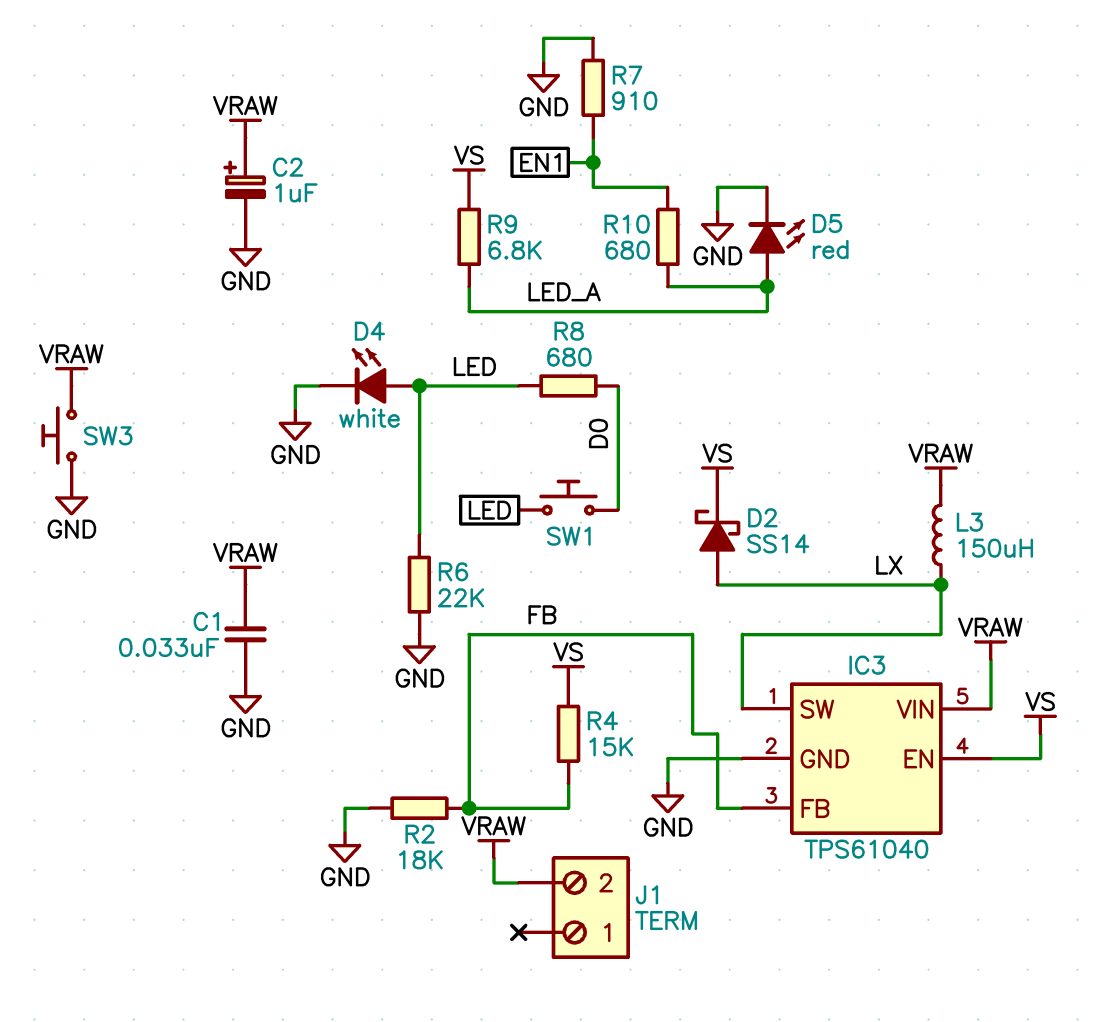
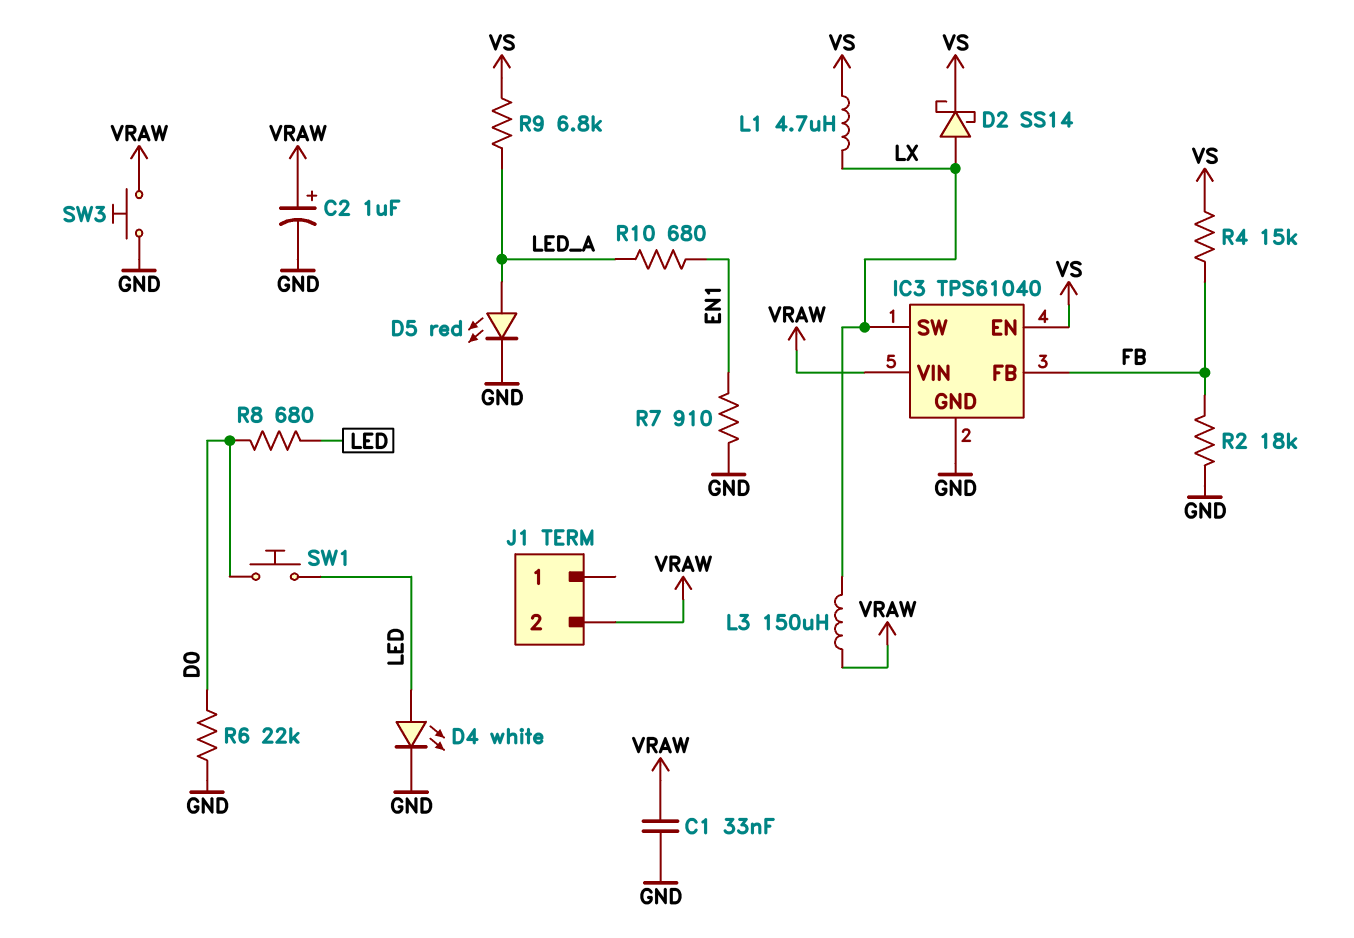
L1: none -> 4.7uH (LX, VS)
R6: 22k (GND, LED) -> 22k (D0, GND)

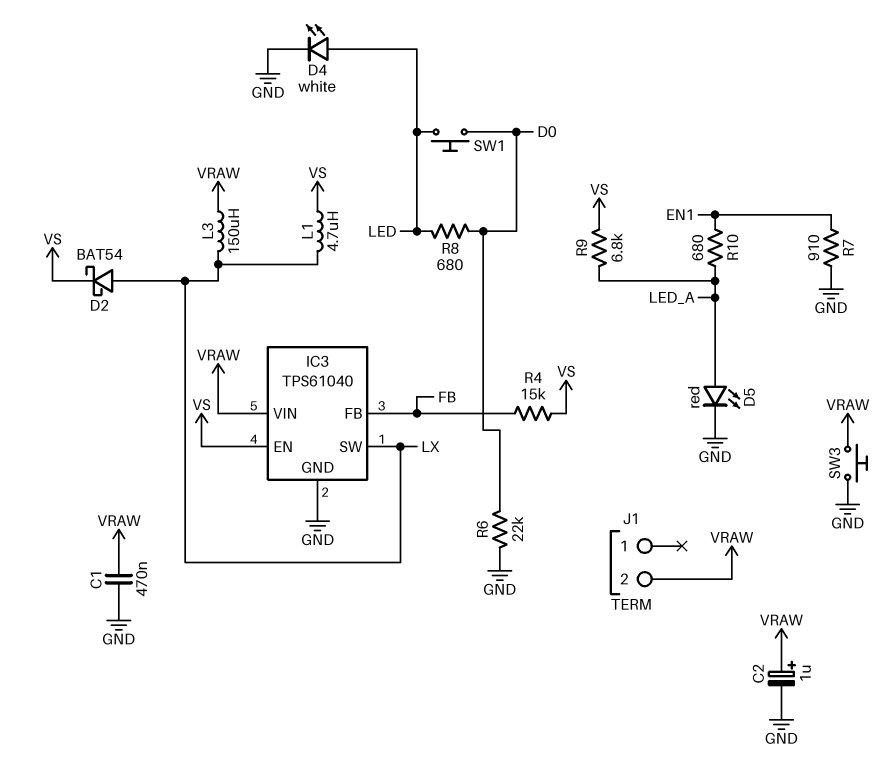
C1: 33nF (GND, VRAW) -> 470nF (GND, VRAW)
D2: schottky SS14 (A LX, K VS) -> schottky BAT54 (A LX, K VS)
R2: 18k (FB, GND) -> none

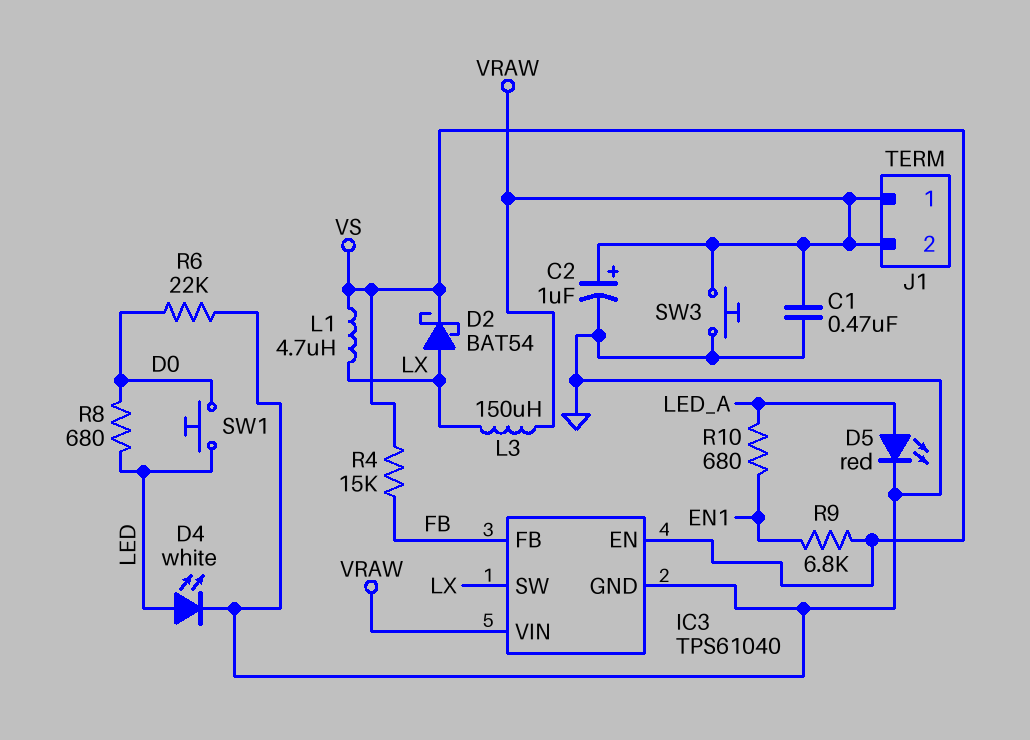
J1 pin 1: none -> VRAW
R7: 910 (EN1, GND) -> none
R9: 6.8k (LED_A, VS) -> 6.8k (EN1, VS)

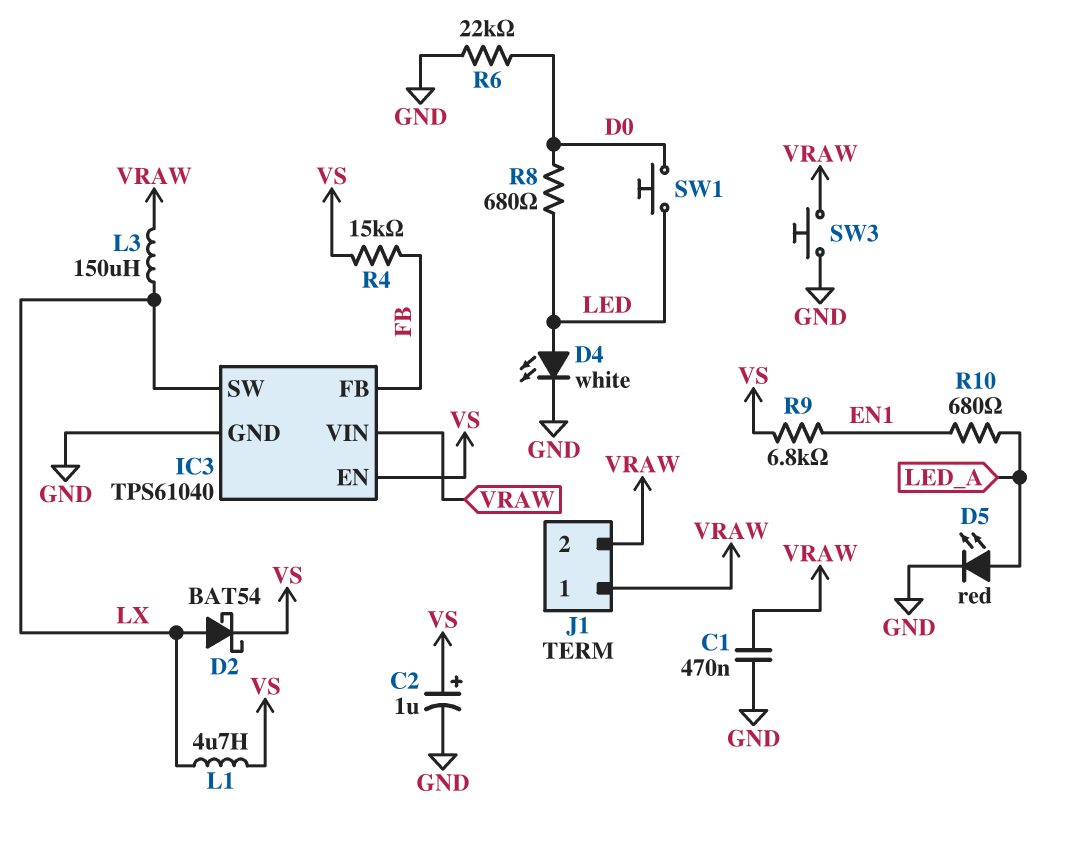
C2: 1uF (plus VRAW, minus GND) -> 1uF (plus VS, minus GND)

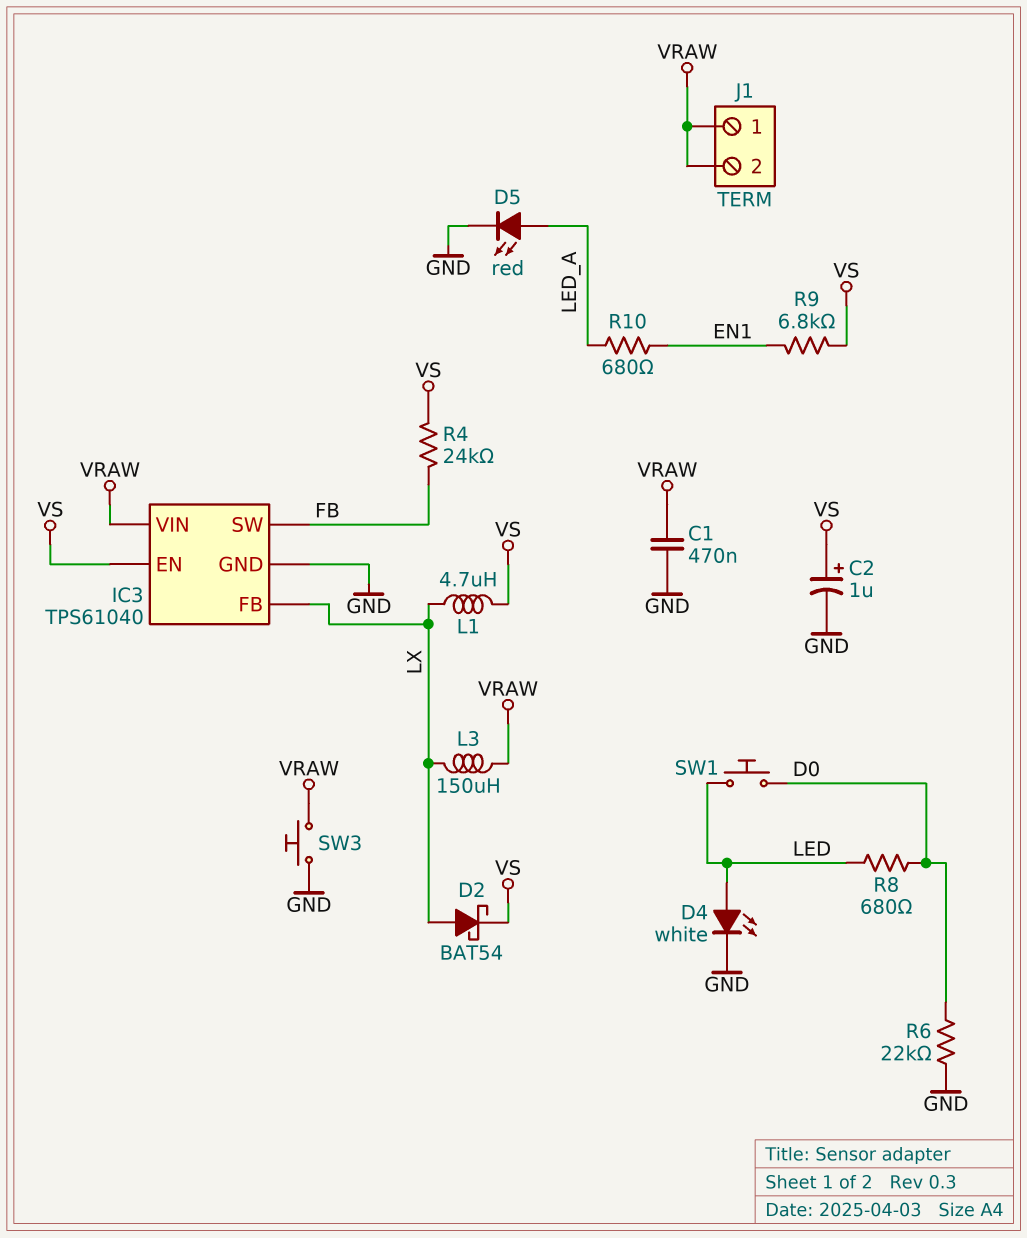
IC3 pin FB: FB -> LX
IC3 pin SW: LX -> FB
R4: 15k (FB, VS) -> 24k (FB, VS)

